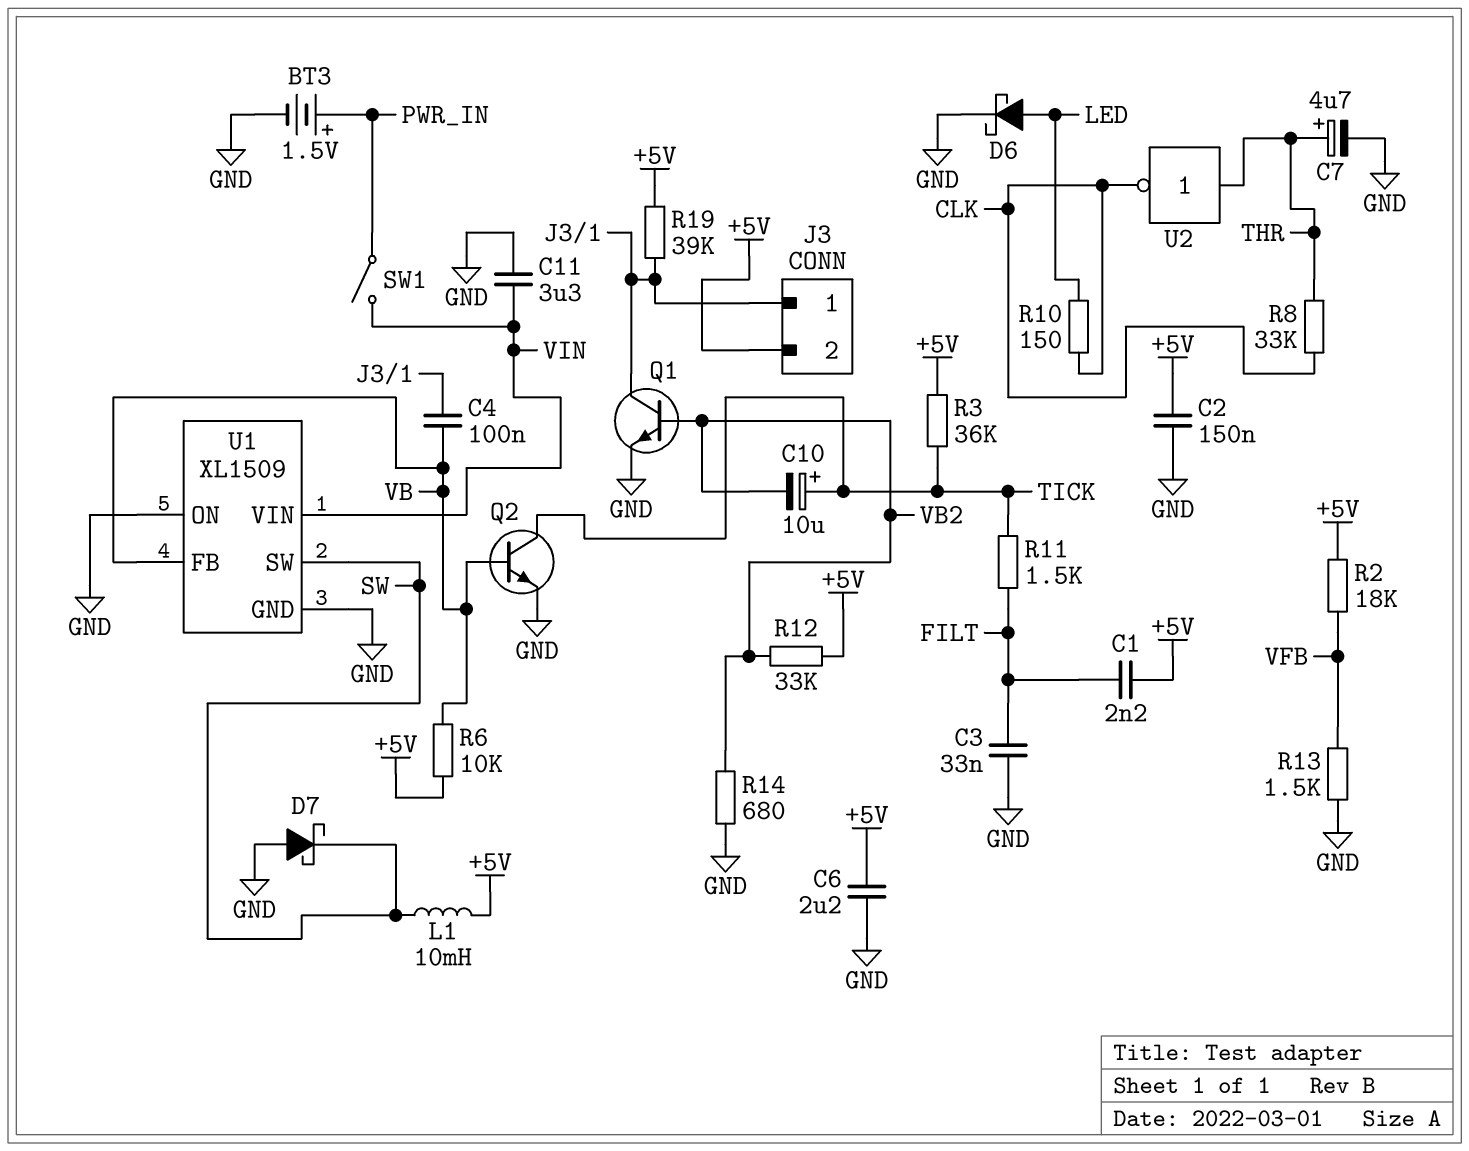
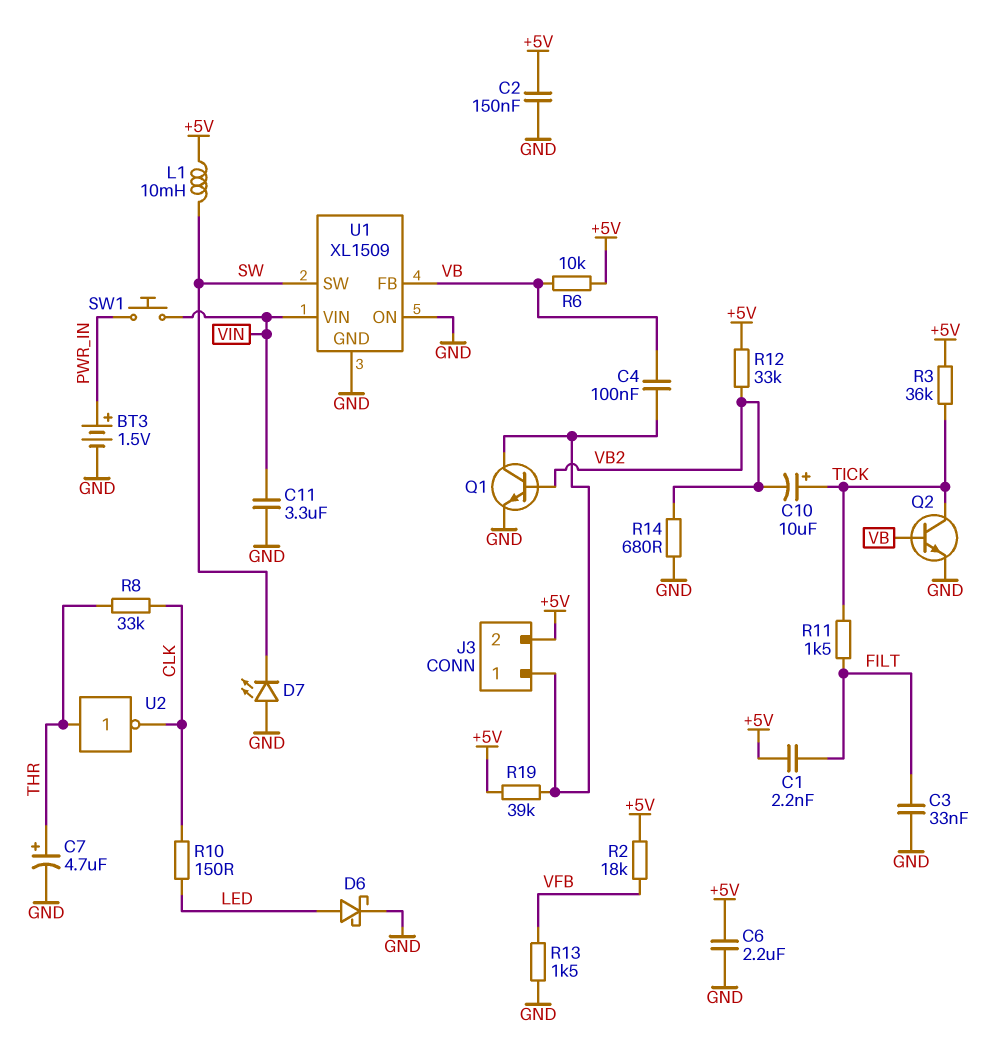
D7: schottky (A GND, K SW) -> LED (A GND, K SW)
SW1: switch (PWR_IN, VIN) -> button (PWR_IN, VIN)

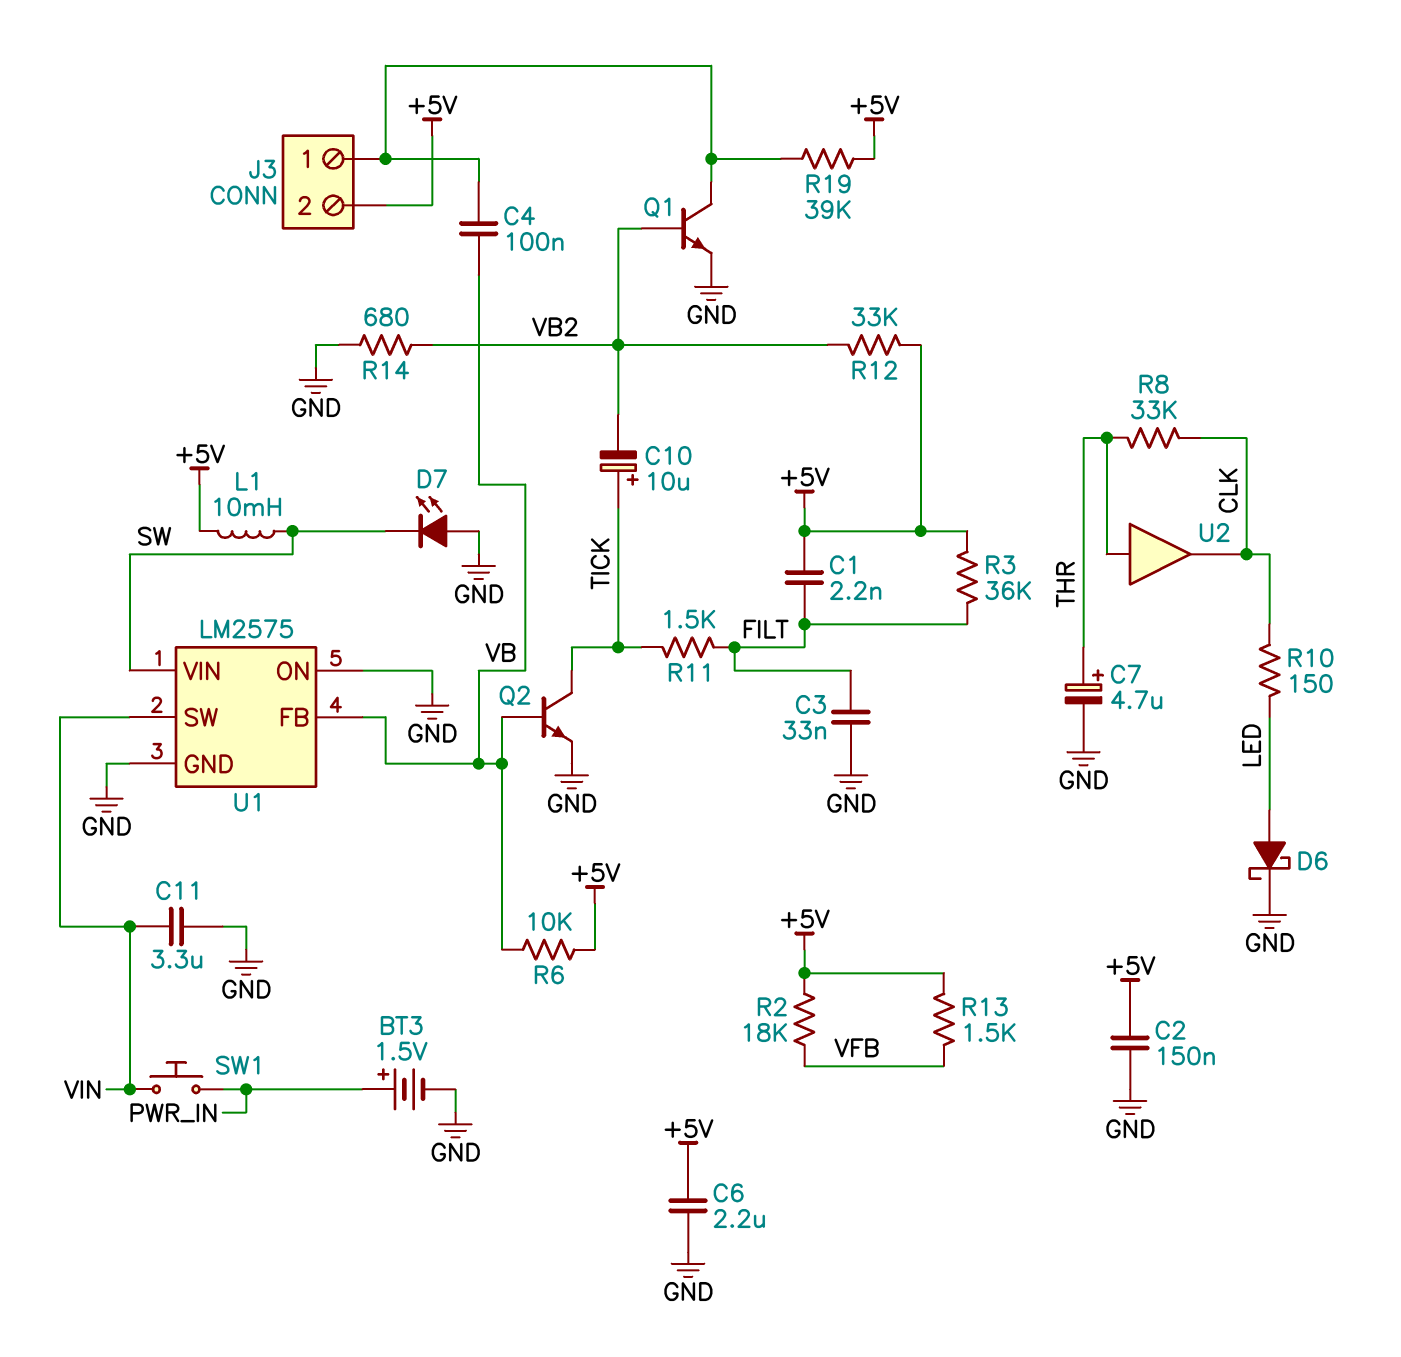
R3: 36k (+5V, TICK) -> 36k (+5V, FILT)
R13: 1.5k (GND, VFB) -> 1.5k (+5V, VFB)
U1: XL1509 -> LM2575
U1 pin SW: SW -> VIN
U1 pin VIN: VIN -> SW
U2: NOT (in THR, out CLK) -> buffer (in THR, out CLK)

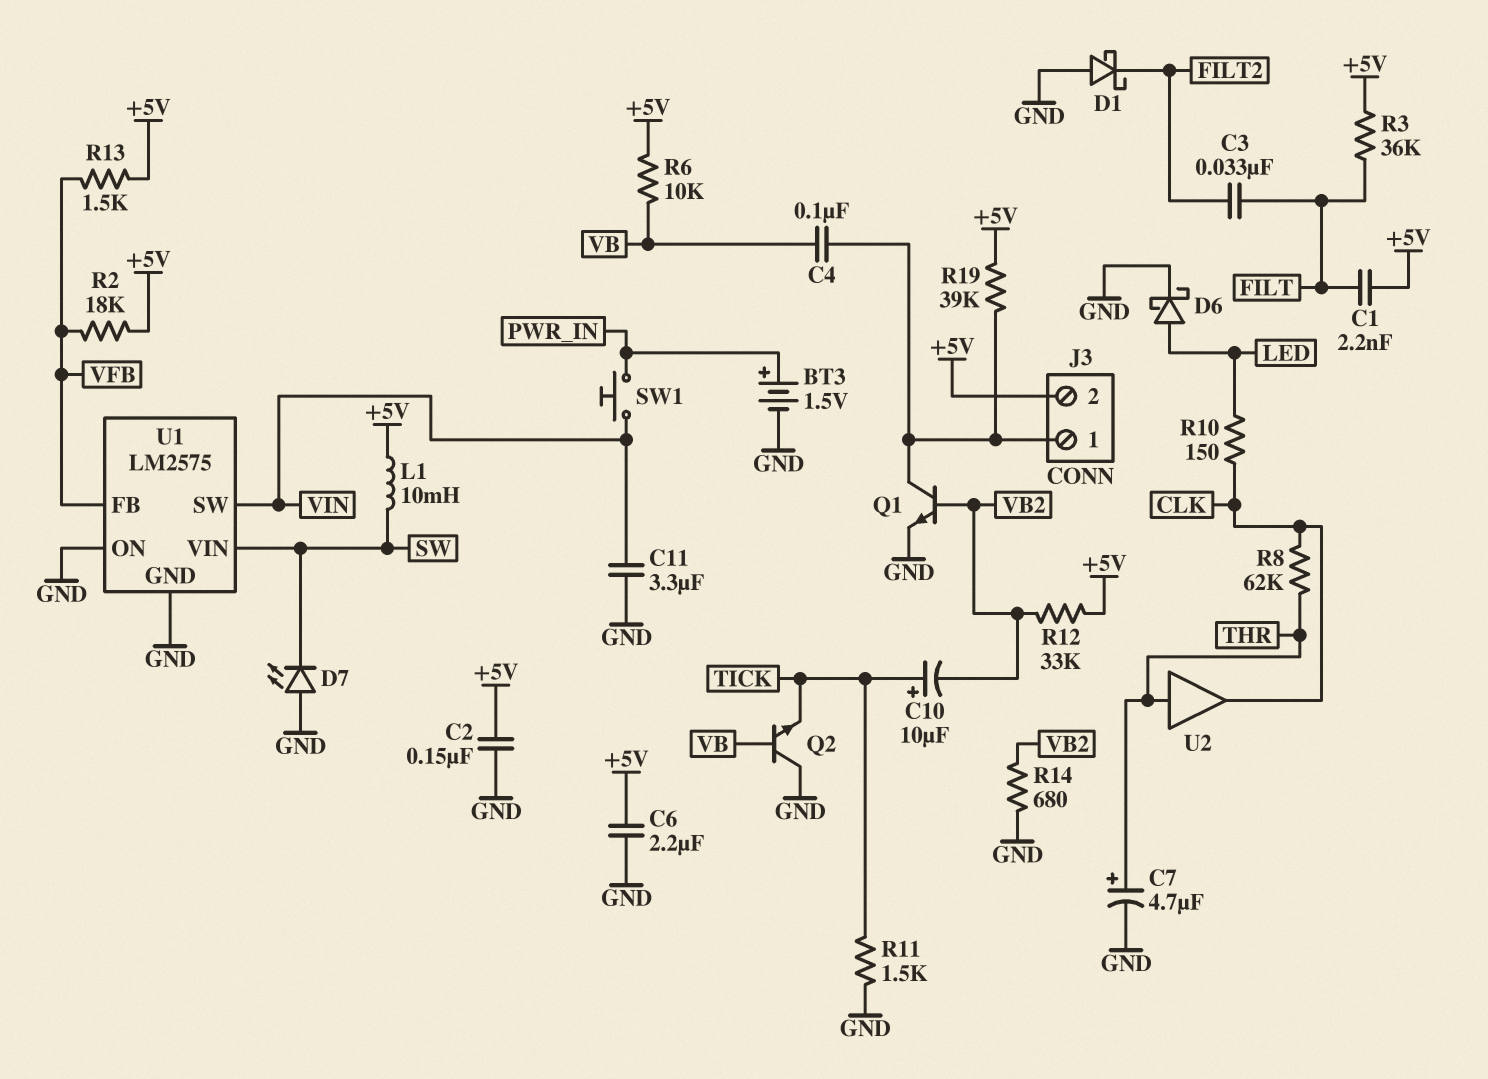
C3: 33nF (FILT, GND) -> 33nF (FILT, FILT2)
D1: none -> schottky (A GND, K FILT2)
Q2: NPN (B VB, C TICK, E GND) -> NPN (B VB, C GND, E TICK)
R8: 33k (CLK, THR) -> 62k (CLK, THR)
R11: 1.5k (FILT, TICK) -> 1.5k (GND, TICK)
U1 pin FB: VB -> VFB

